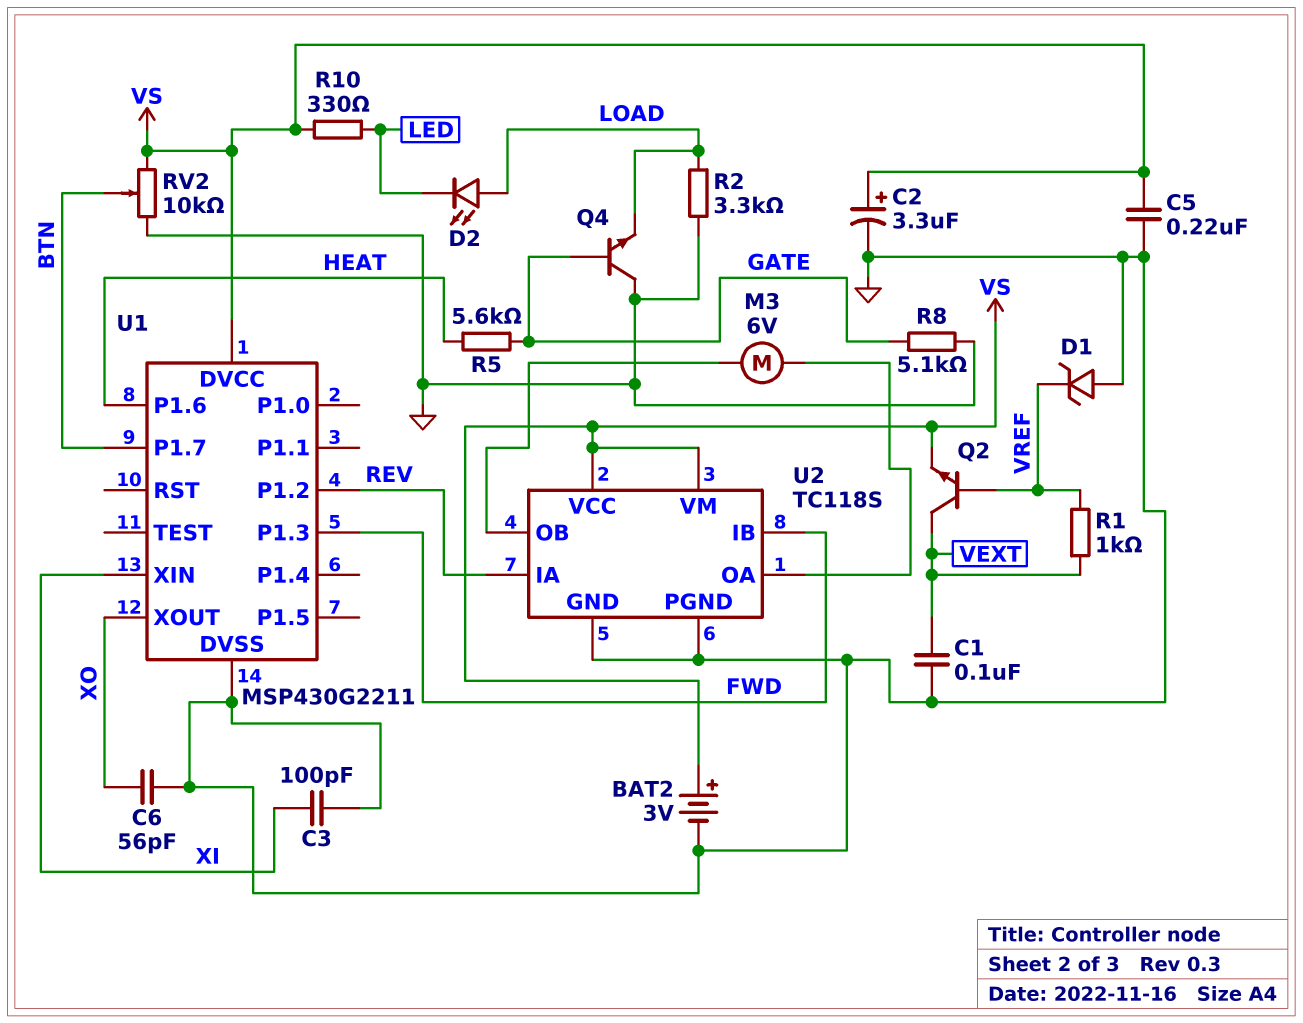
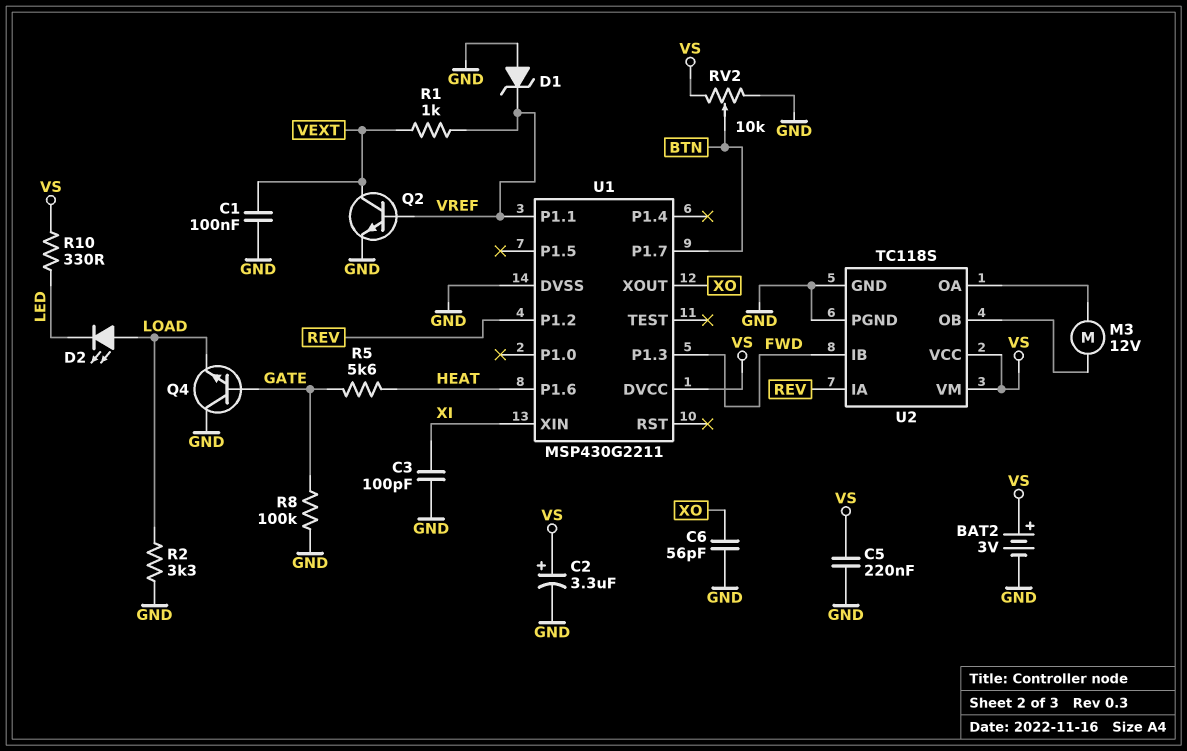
M3: motor 6V (U2/OA, U2/OB) -> motor 12V (U2/OA, U2/OB)
Q2: NPN (B VREF, C VEXT, E VS) -> NPN (B VREF, C VEXT, E GND)
R8: 5.1k (GATE, GND) -> 100k (GATE, GND)
U1 pin P1.1: none -> VREF

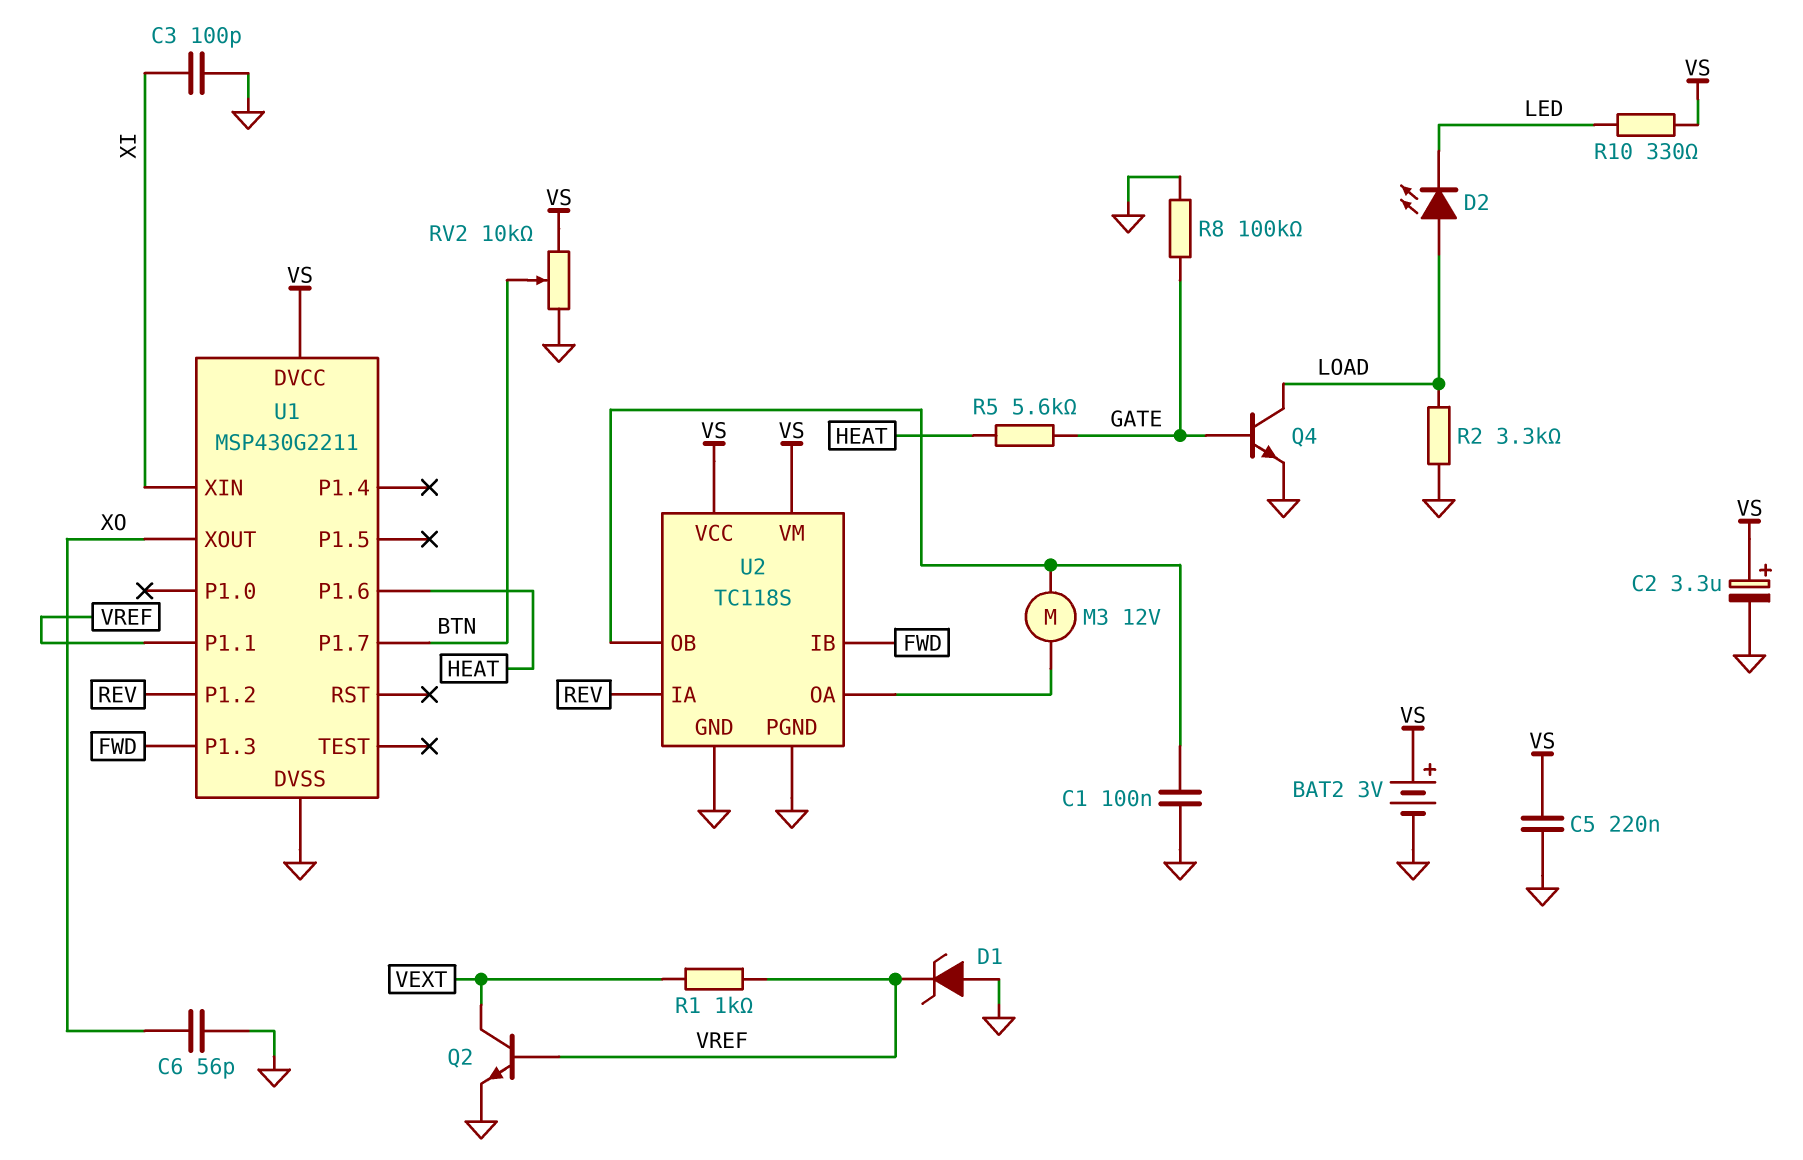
C1: 100nF (GND, VEXT) -> 100nF (GND, U2/OB)
Q4: NPN (B GATE, C GND, E LOAD) -> NPN (B GATE, C LOAD, E GND)

